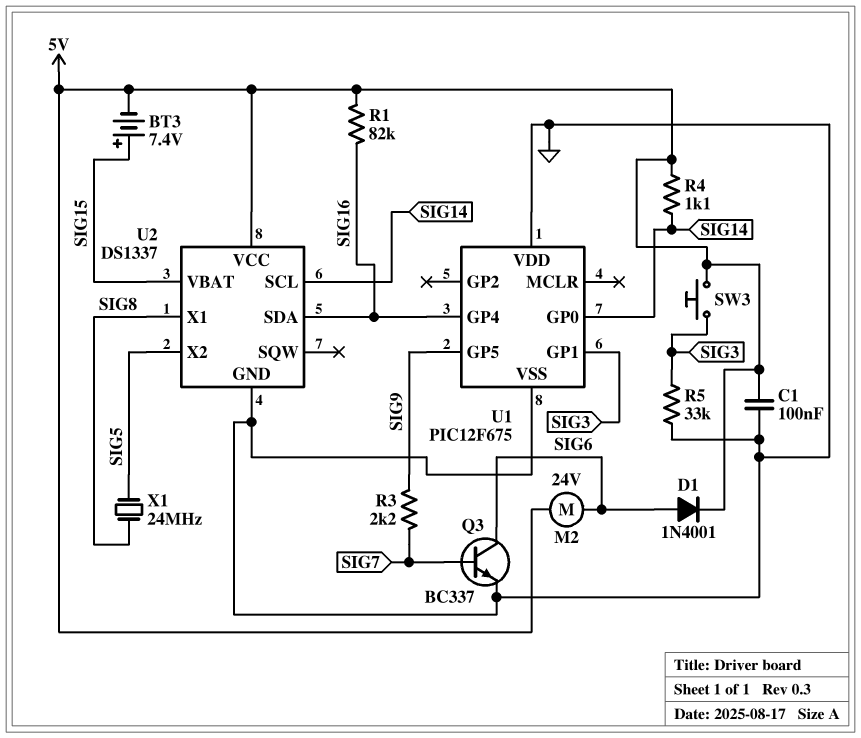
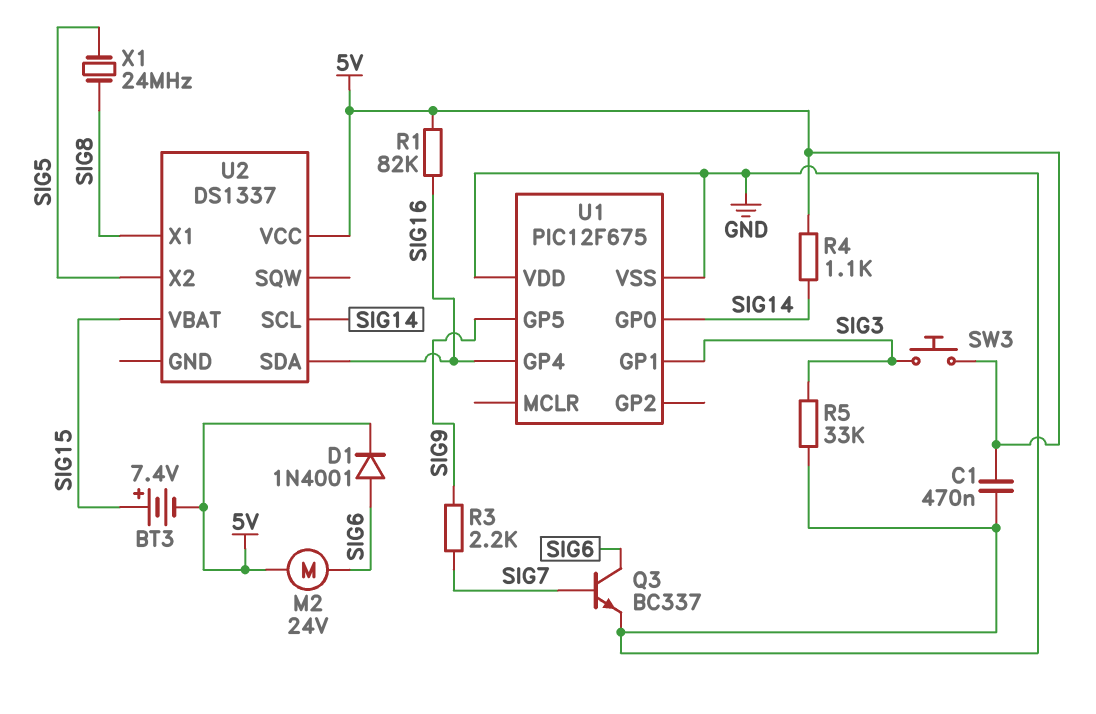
C1: 100nF (5V, GND) -> 470nF (5V, GND)
U2 pin GND: GND -> none

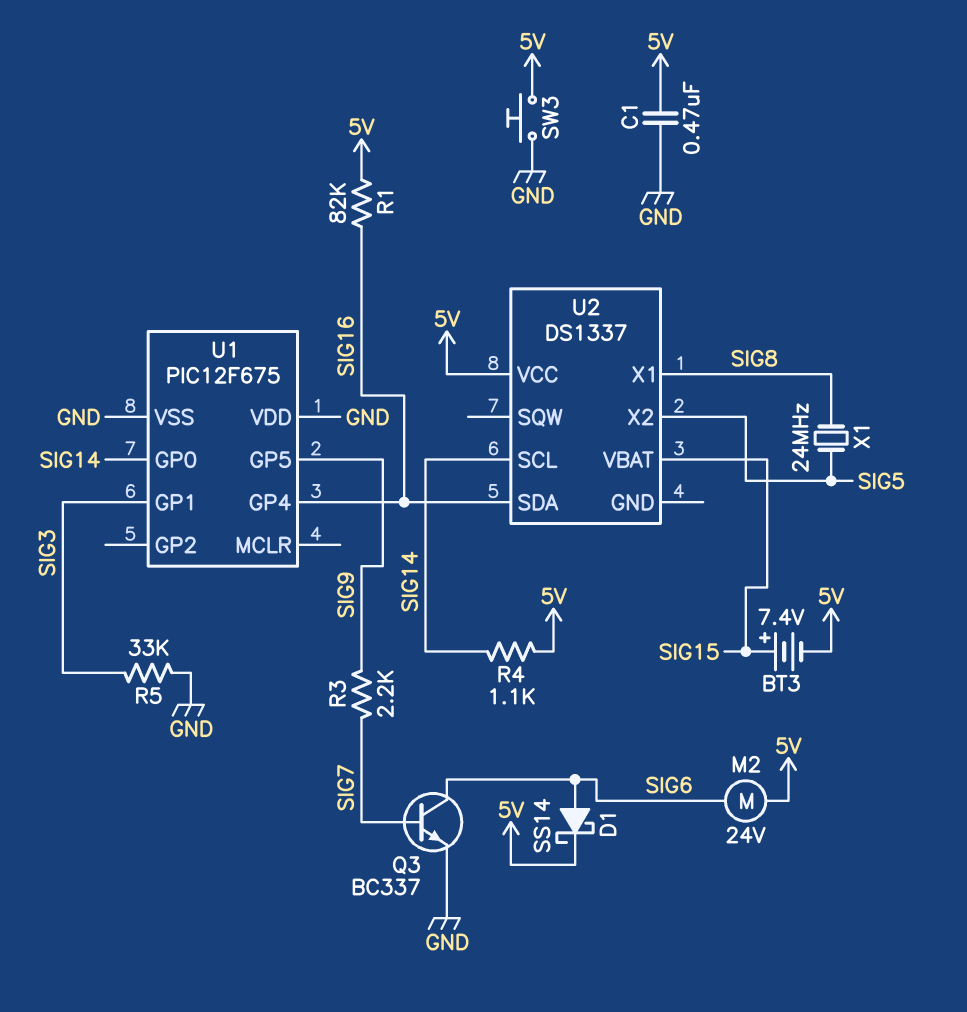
D1: diode 1N4001 (A SIG6, K 5V) -> schottky SS14 (A SIG6, K 5V)
SW3: button (5V, SIG3) -> button (5V, GND)

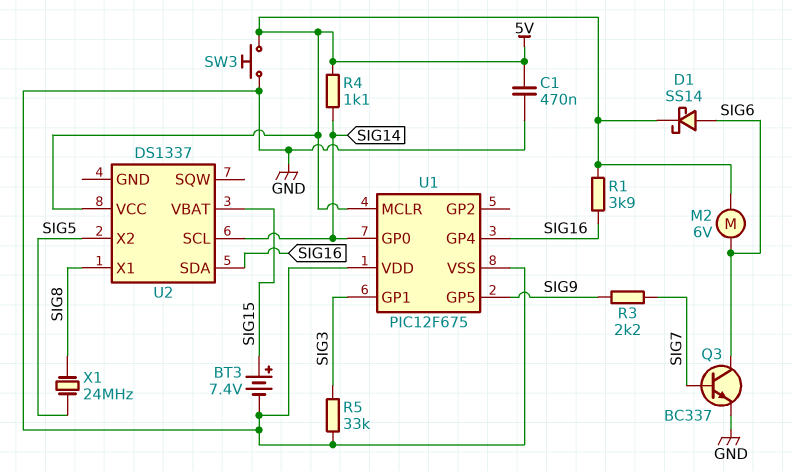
BT3: 7.4V (plus SIG15, minus 5V) -> 7.4V (plus SIG15, minus GND)
M2: motor 24V (5V, SIG6) -> motor 6V (5V, SIG6)
R1: 82k (5V, SIG16) -> 3.9k (5V, SIG16)
U1 pin MCLR: none -> 5V

